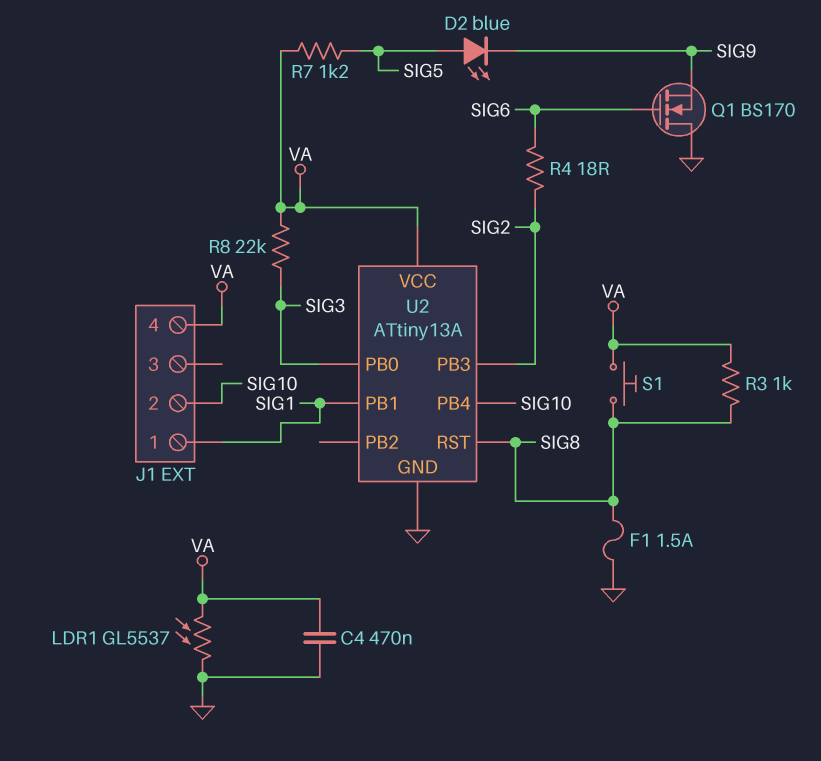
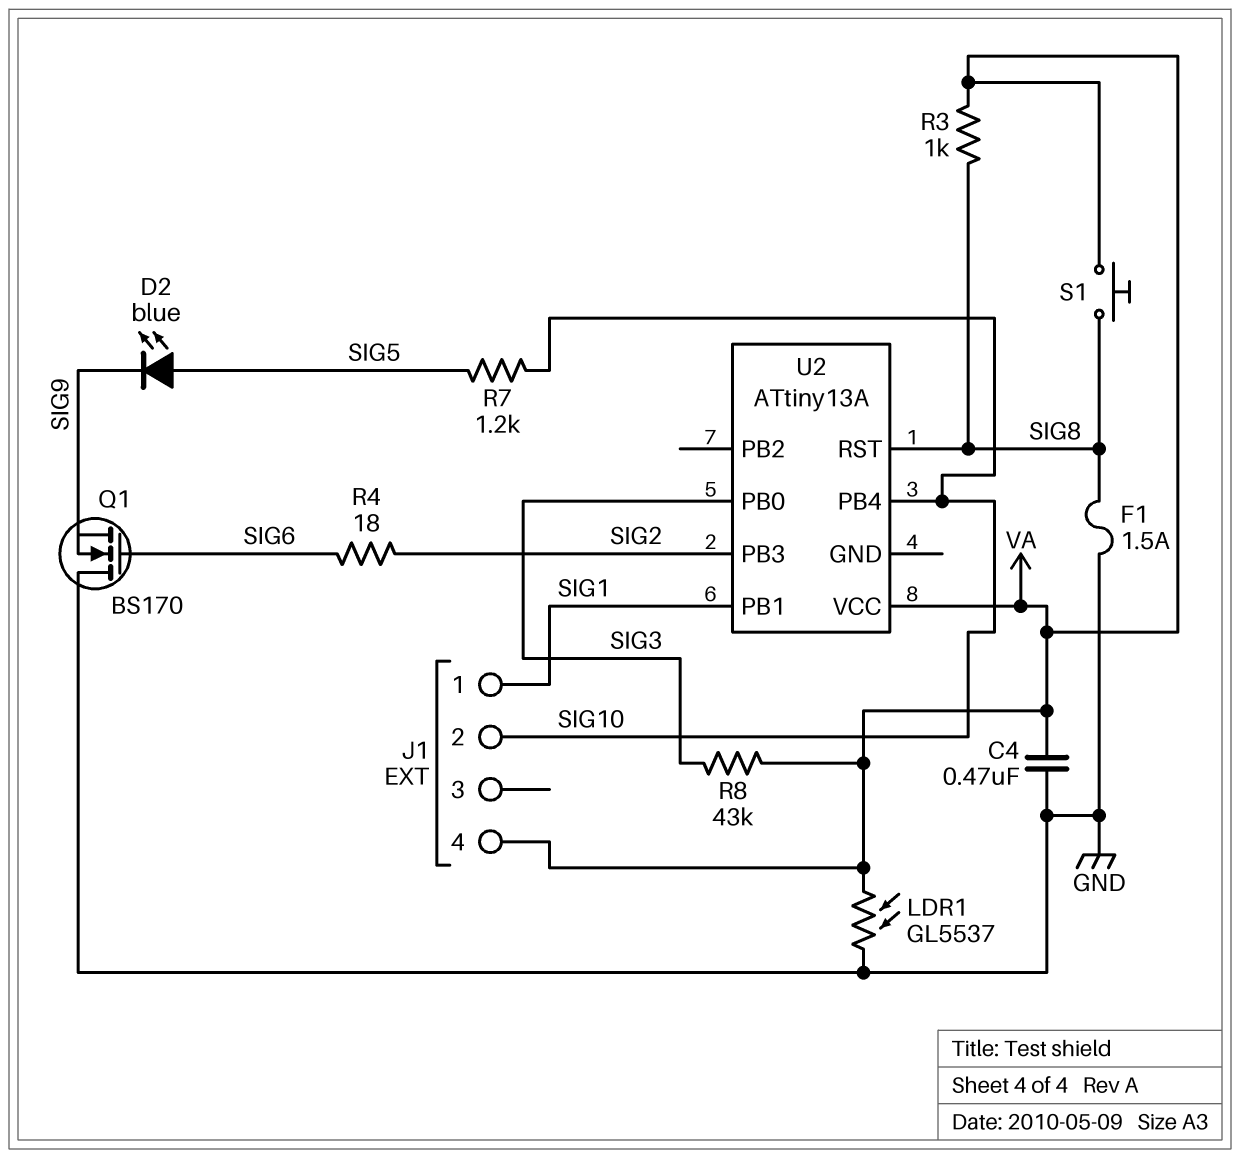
R7: 1.2k (SIG5, VA) -> 1.2k (SIG5, SIG10)
R8: 22k (SIG3, VA) -> 43k (SIG3, VA)
U2 pin GND: GND -> none

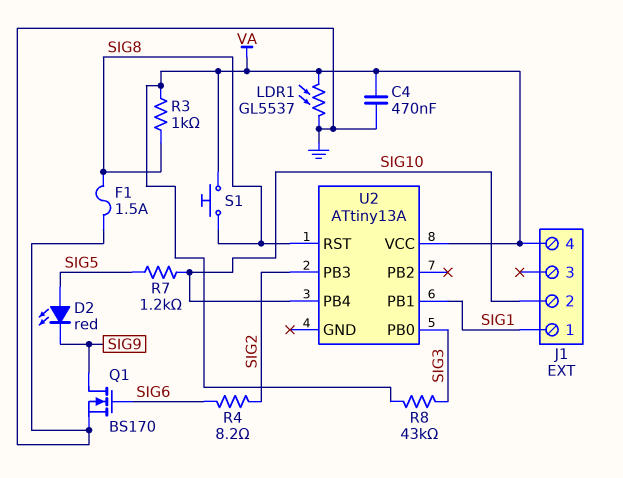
D2: LED blue (A SIG5, K SIG9) -> LED red (A SIG5, K SIG9)
Q1: NMOS BS170 (G SIG6, D GND, S SIG9) -> NMOS BS170 (G SIG6, D SIG9, S GND)
R4: 18 (SIG2, SIG6) -> 8.2 (SIG2, SIG6)

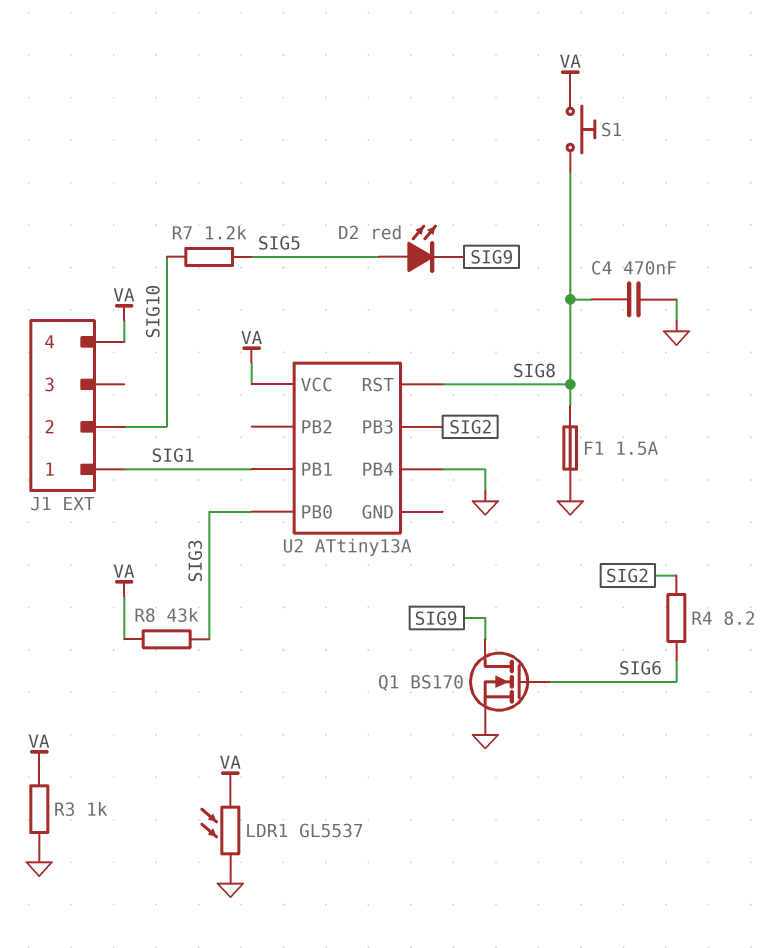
C4: 470nF (GND, VA) -> 470nF (GND, SIG8)
R3: 1k (SIG8, VA) -> 1k (GND, VA)
U2 pin PB4: SIG10 -> GND

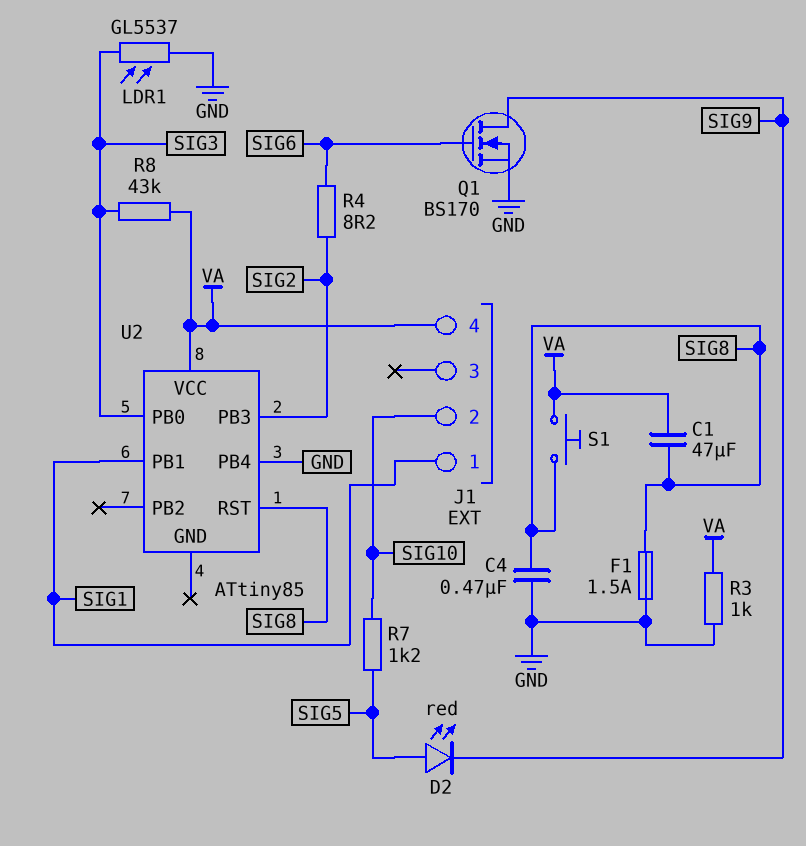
C1: none -> 47uF (SIG8, VA)
LDR1: GL5537 (GND, VA) -> GL5537 (GND, SIG3)
U2: ATtiny13A -> ATtiny85

